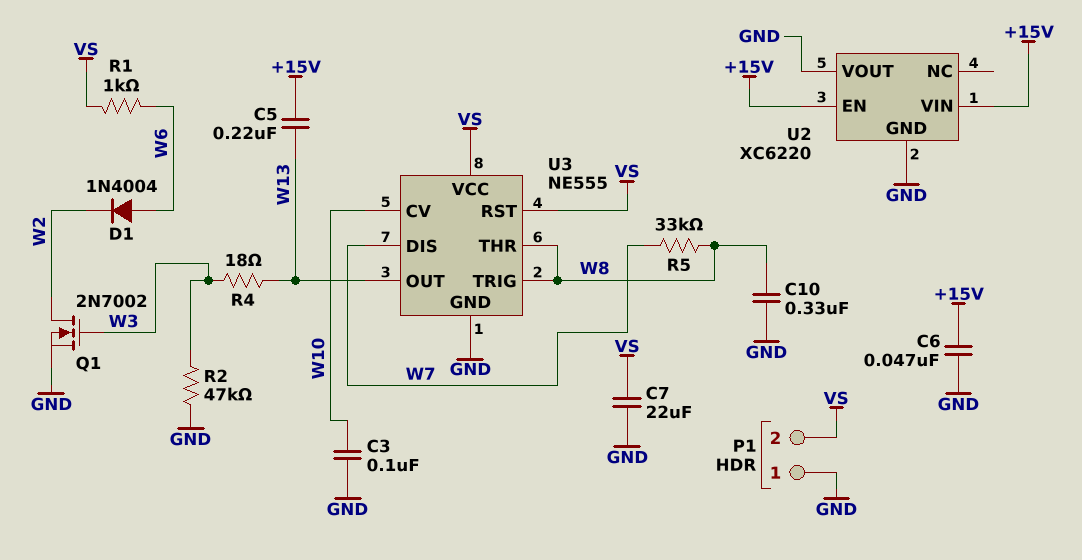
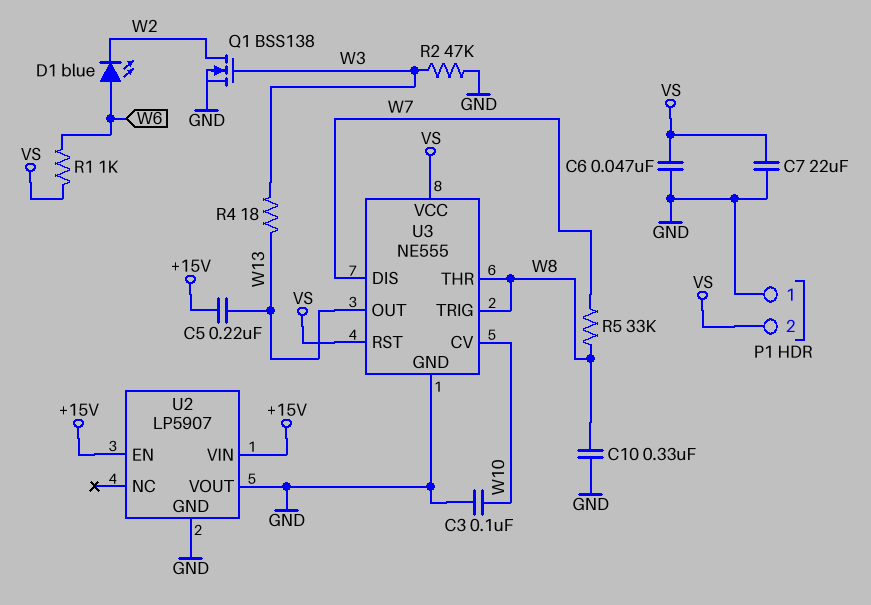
C6: 47nF (+15V, GND) -> 47nF (GND, VS)
D1: diode 1N4004 (A W6, K W2) -> LED blue (A W6, K W2)
Q1: NMOS 2N7002 (G W3, D W2, S GND) -> NMOS BSS138 (G W3, D W2, S GND)
U2: XC6220 -> LP5907

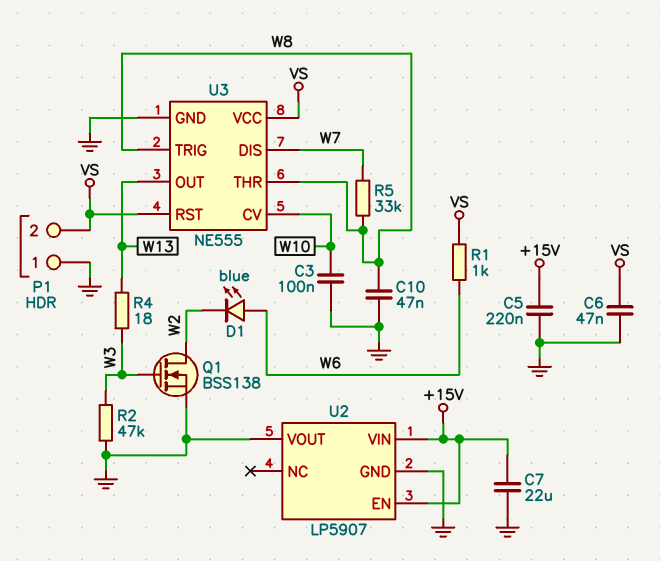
C5: 220nF (+15V, W13) -> 220nF (+15V, GND)
C7: 22uF (GND, VS) -> 22uF (+15V, GND)
C10: 330nF (GND, W8) -> 47nF (GND, W8)

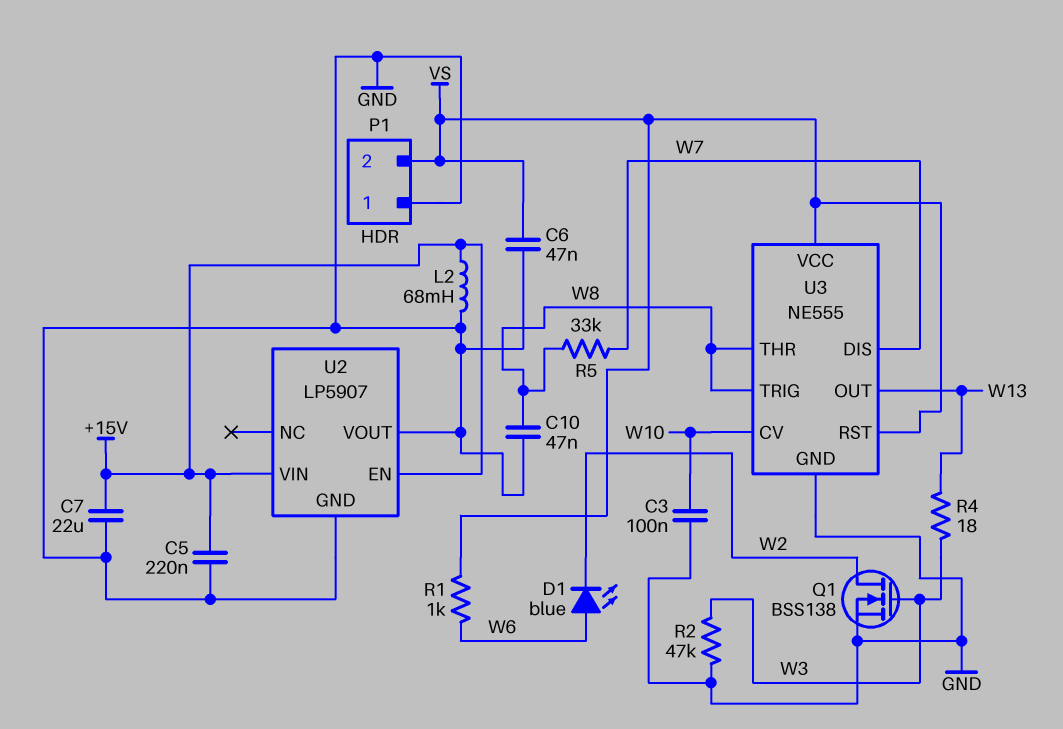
L2: none -> 68mH (+15V, GND)

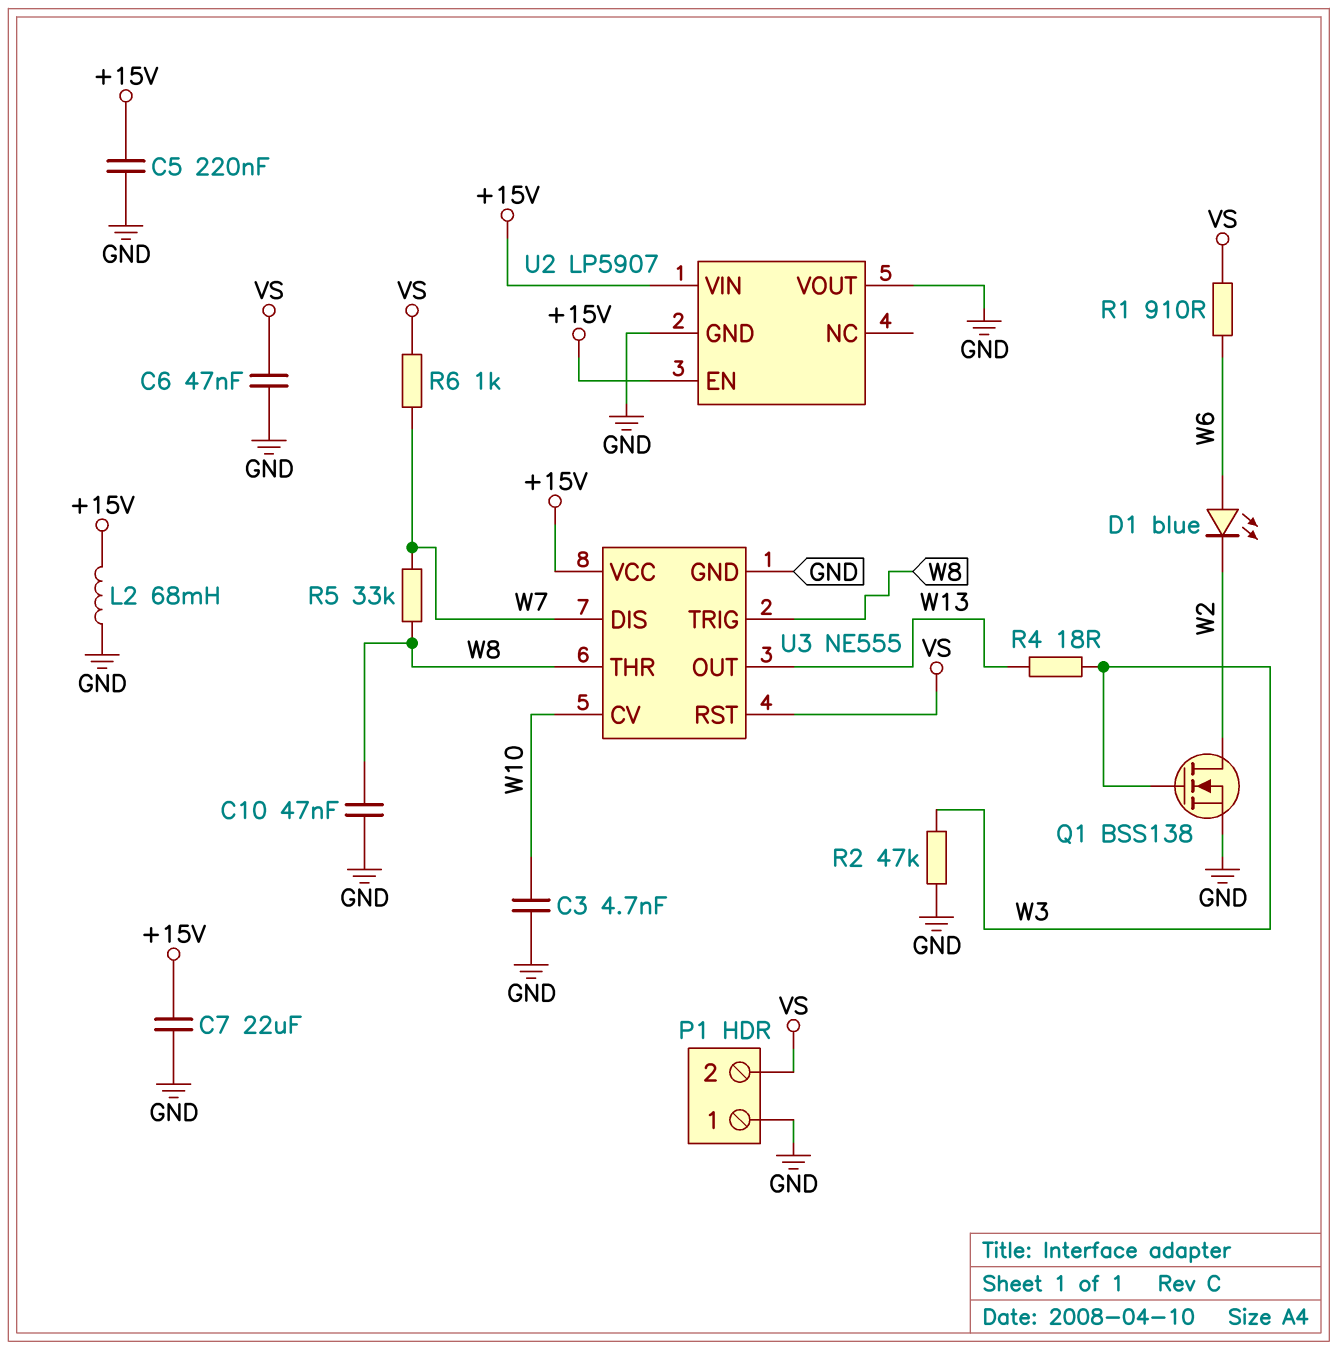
C3: 100nF (GND, W10) -> 4.7nF (GND, W10)
R1: 1k (VS, W6) -> 910 (VS, W6)
R6: none -> 1k (VS, W7)
U3 pin VCC: VS -> +15V

